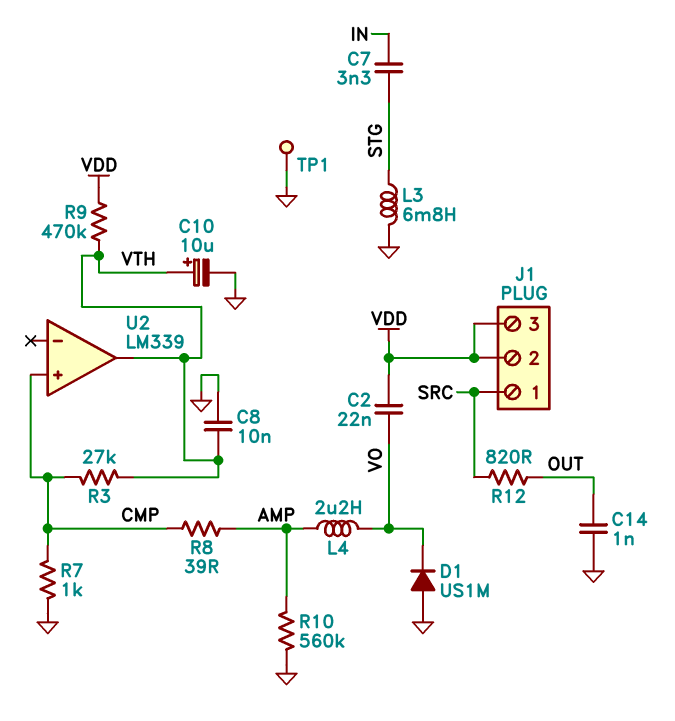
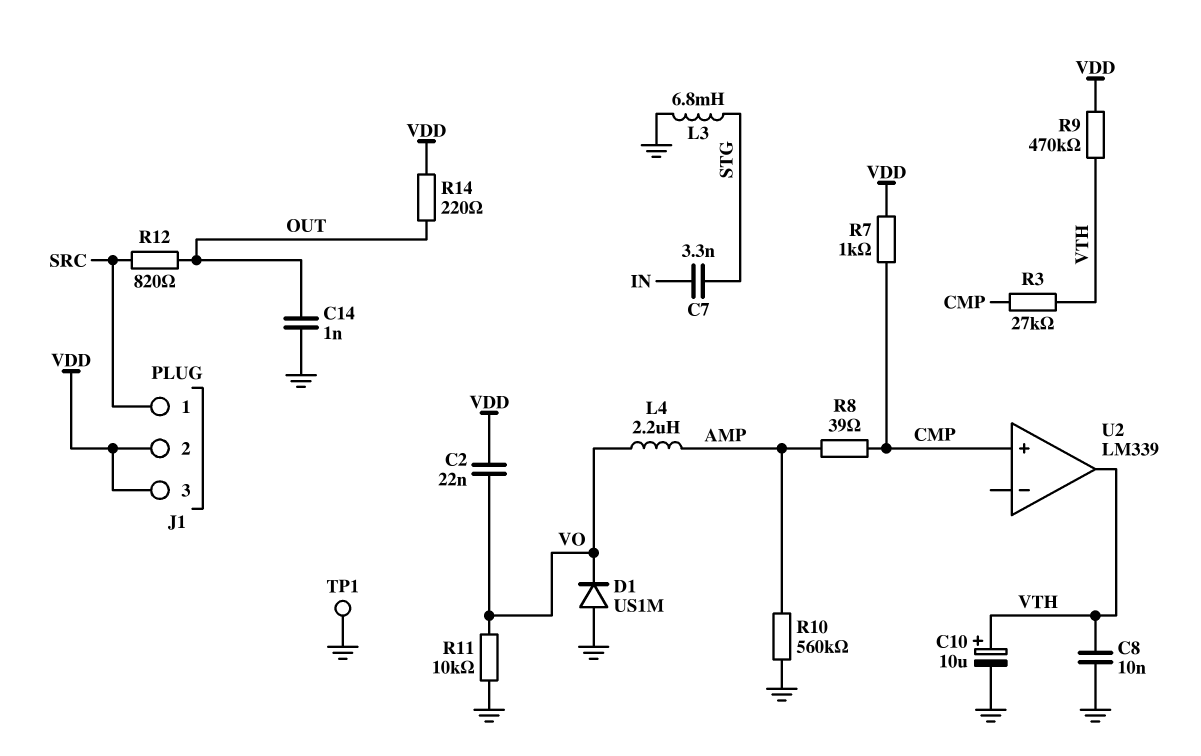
R7: 1k (CMP, GND) -> 1k (CMP, VDD)
R11: none -> 10k (GND, VO)
R14: none -> 220 (OUT, VDD)

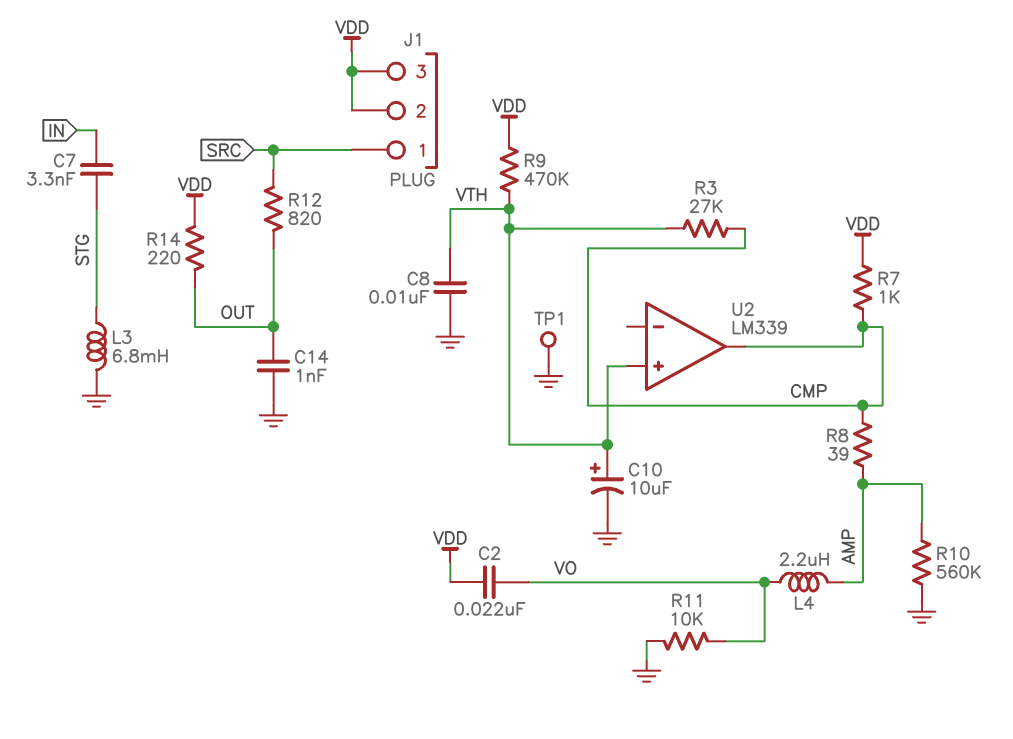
D1: diode US1M (A GND, K VO) -> none
U2 pin in+: CMP -> VTH
U2 pin out: VTH -> CMP

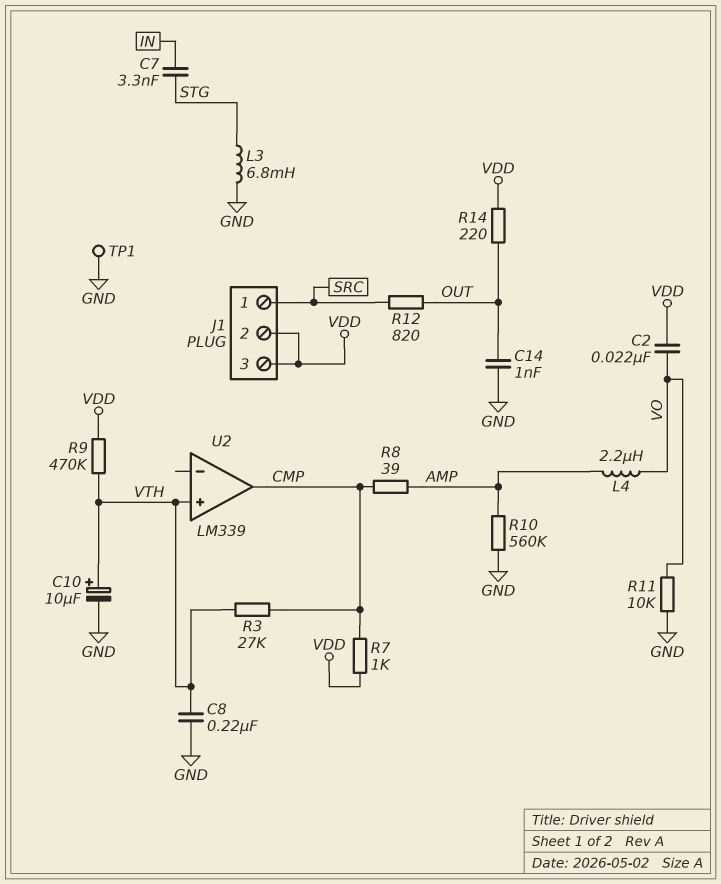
C8: 10nF (GND, VTH) -> 220nF (GND, VTH)

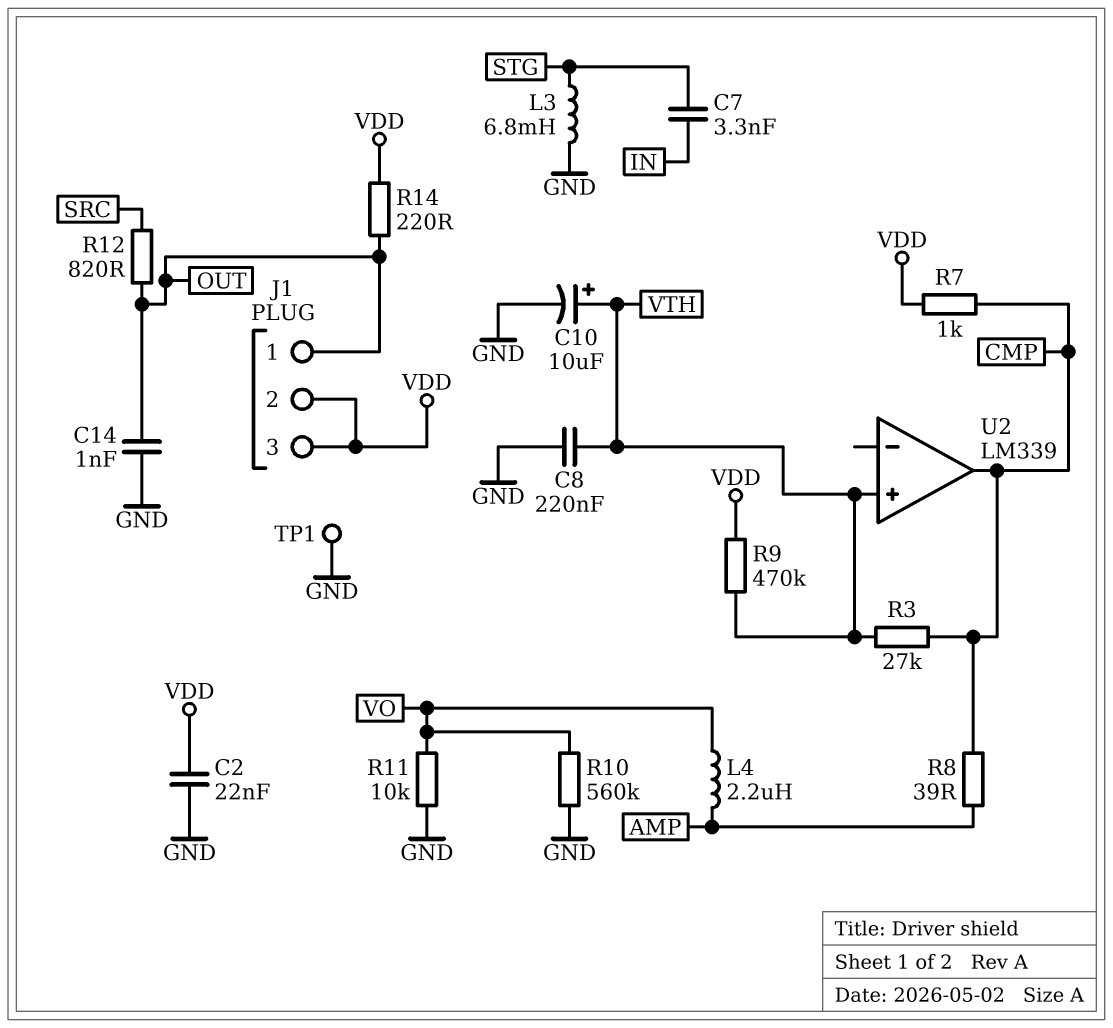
C2: 22nF (VDD, VO) -> 22nF (GND, VDD)
J1 pin 1: SRC -> OUT
R10: 560k (AMP, GND) -> 560k (GND, VO)

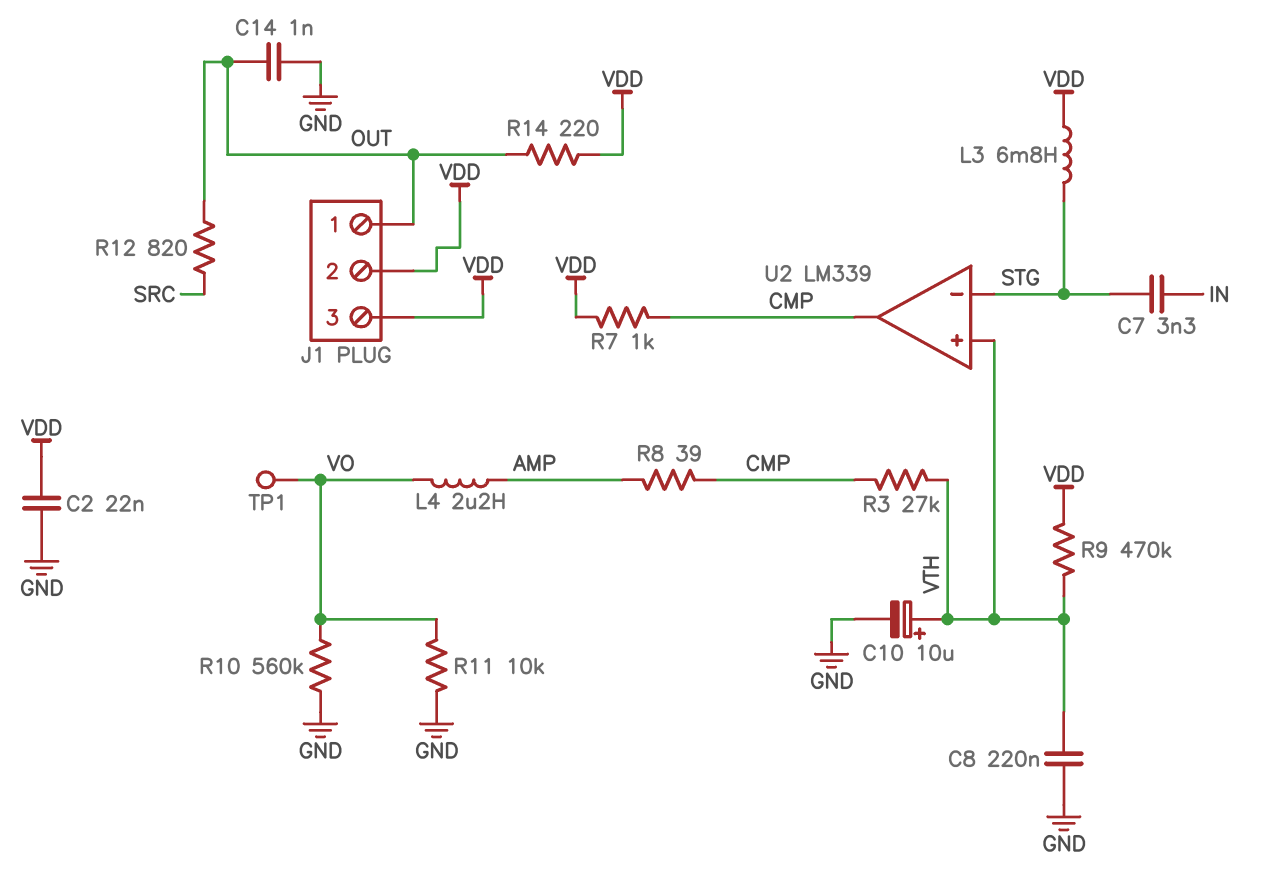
L3: 6.8mH (GND, STG) -> 6.8mH (STG, VDD)
TP1: test point (GND) -> test point (VO)
U2 pin in-: none -> STG

